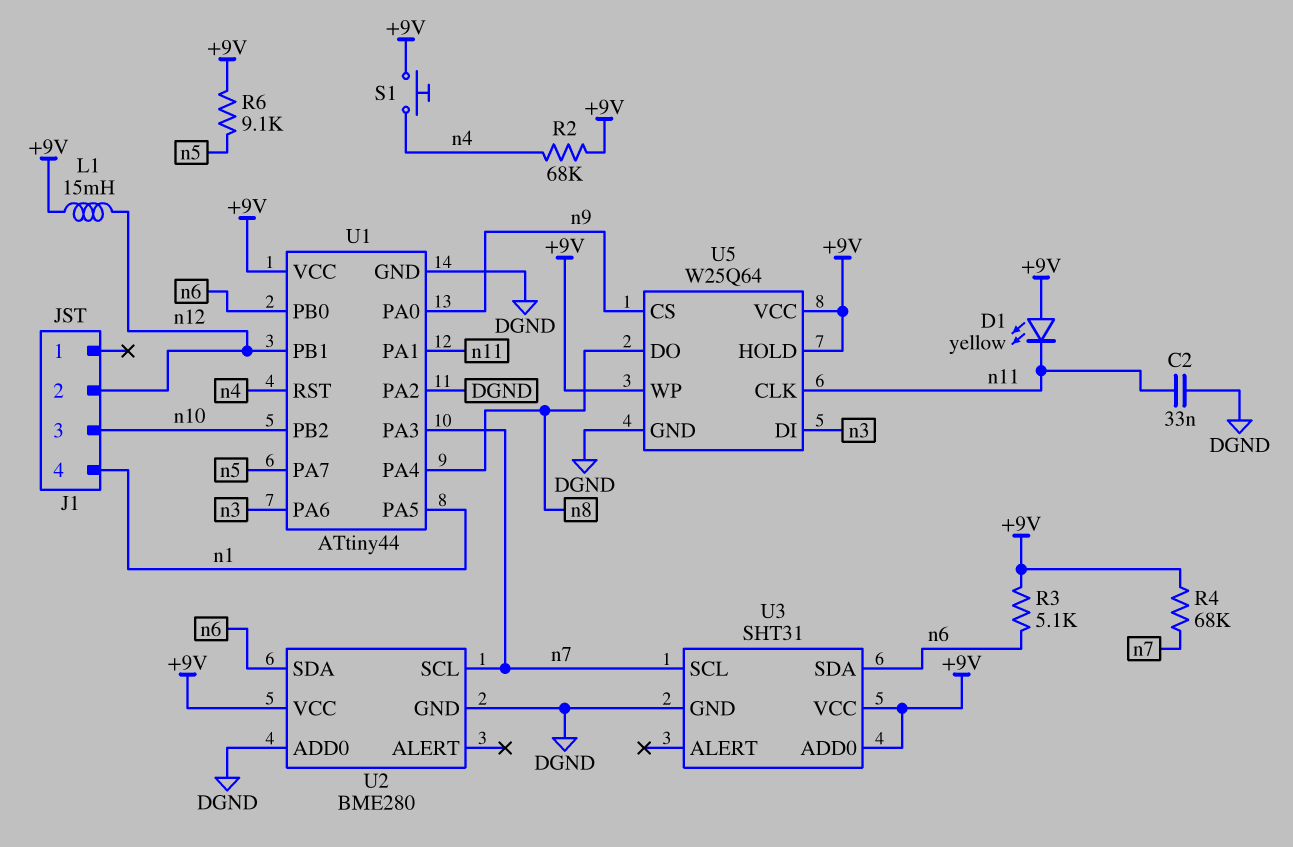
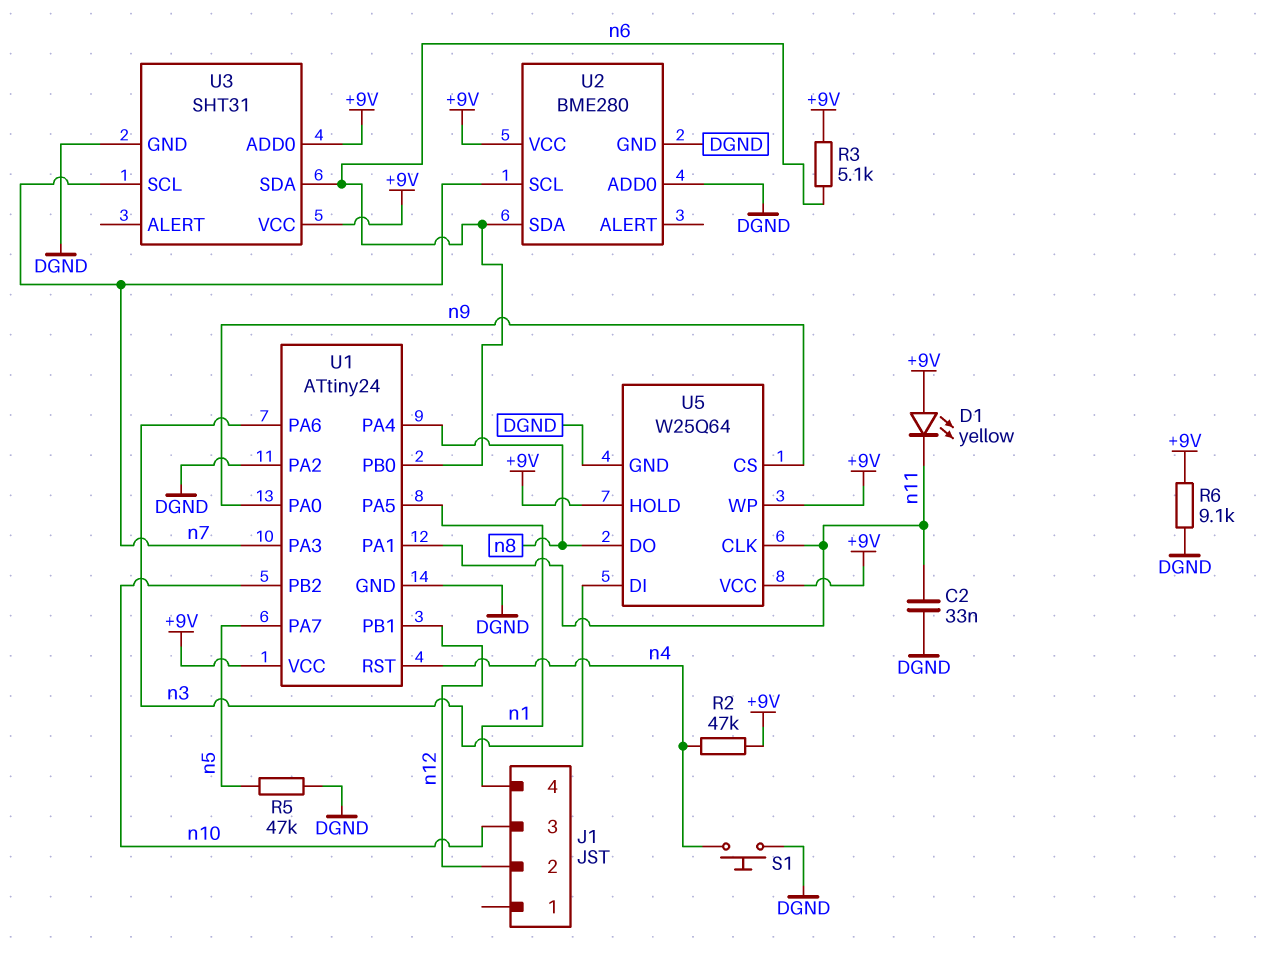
L1: 15mH (+9V, n12) -> none
R2: 68k (+9V, n4) -> 47k (+9V, n4)
R4: 68k (+9V, n7) -> none
R5: none -> 47k (DGND, n5)
R6: 9.1k (+9V, n5) -> 9.1k (+9V, DGND)
S1: button (+9V, n4) -> button (DGND, n4)
U1: ATtiny44 -> ATtiny24

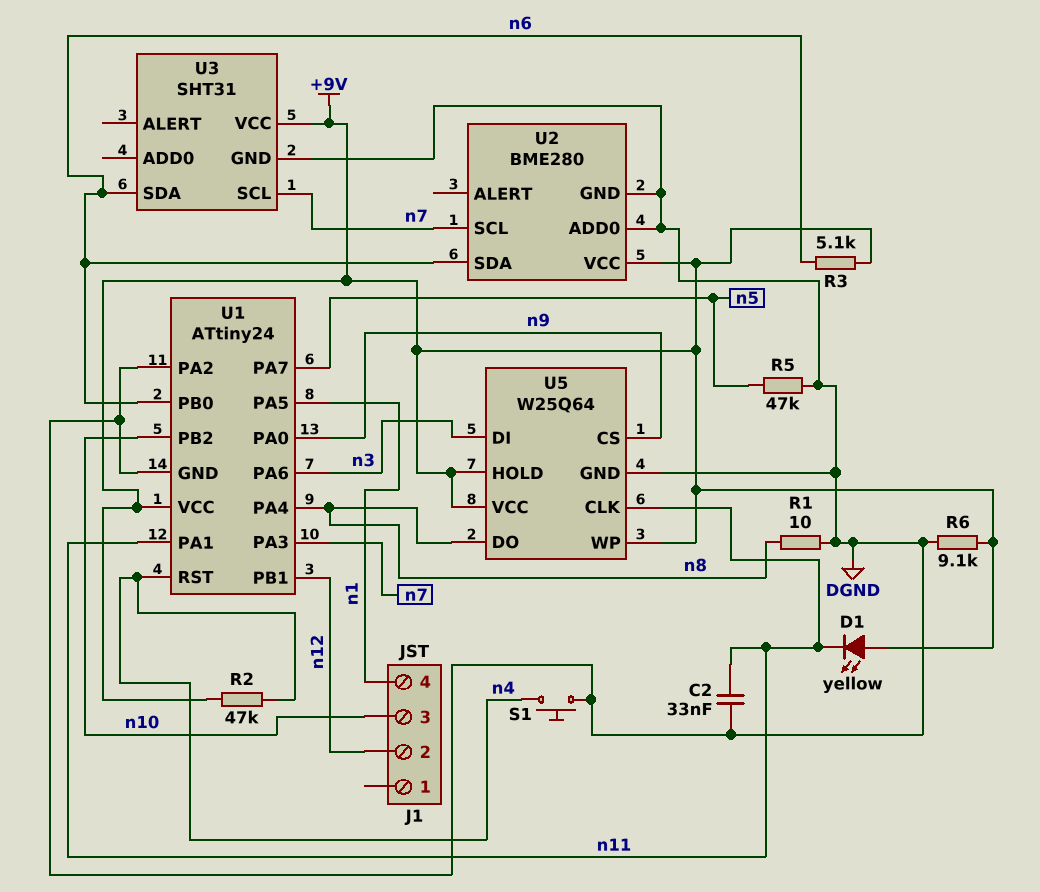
R1: none -> 10 (DGND, n8)
U3 pin ADD0: +9V -> none

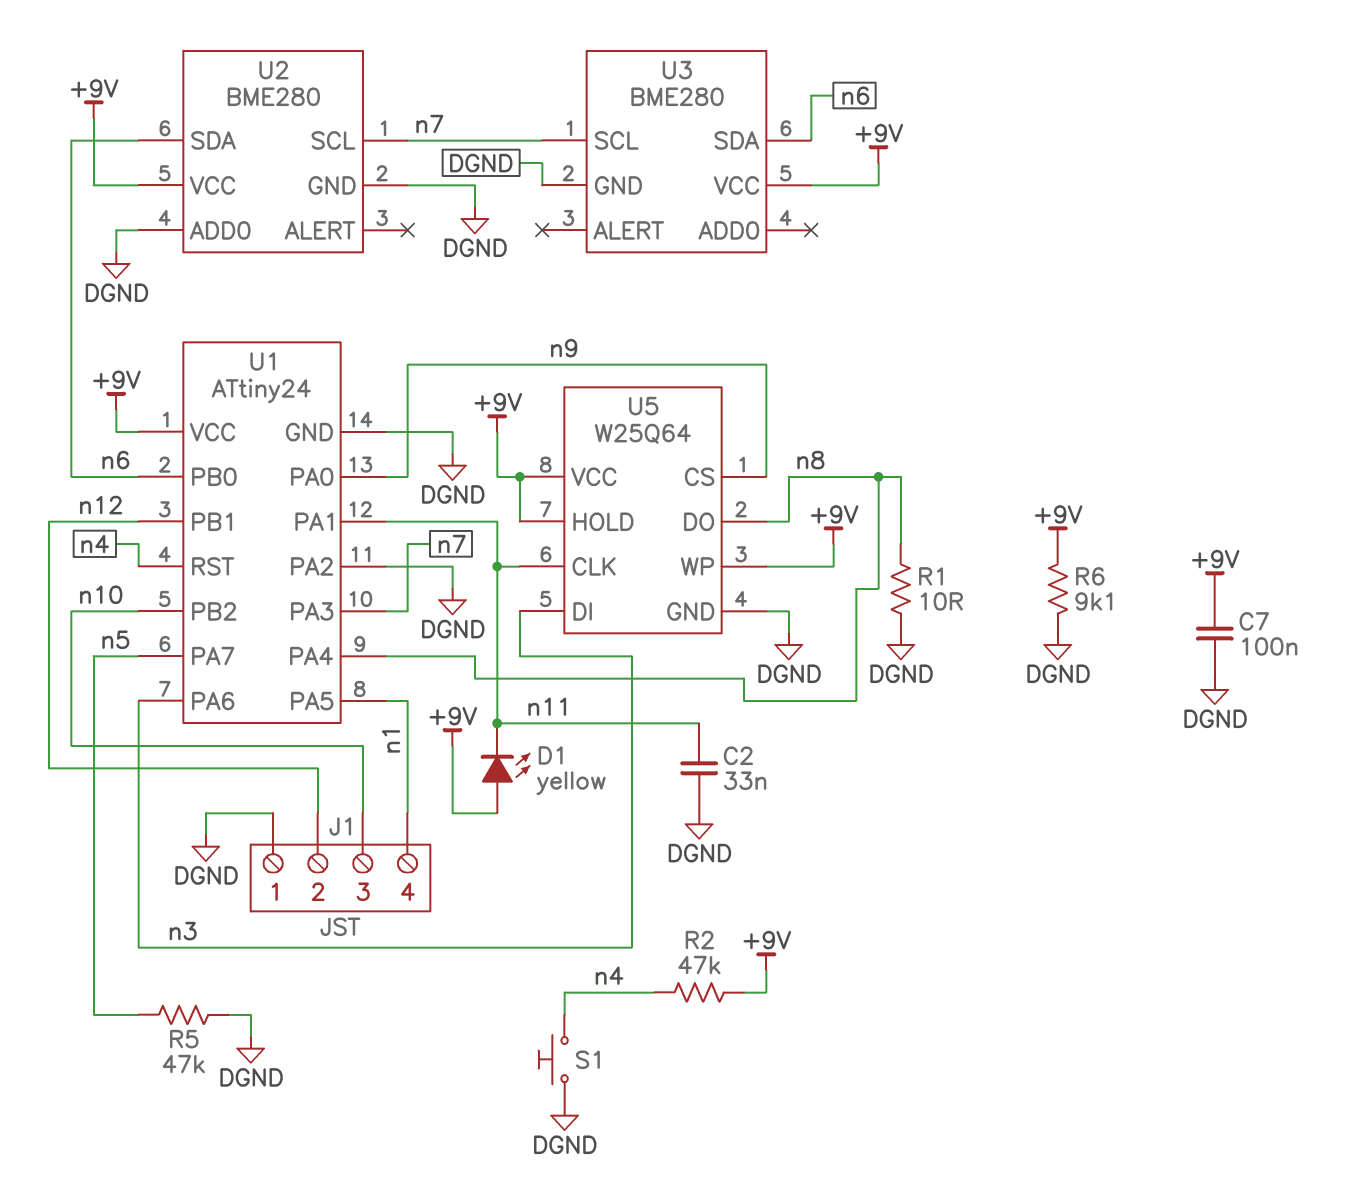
C7: none -> 100nF (+9V, DGND)
J1 pin 1: none -> DGND
R3: 5.1k (+9V, n6) -> none
U3: SHT31 -> BME280

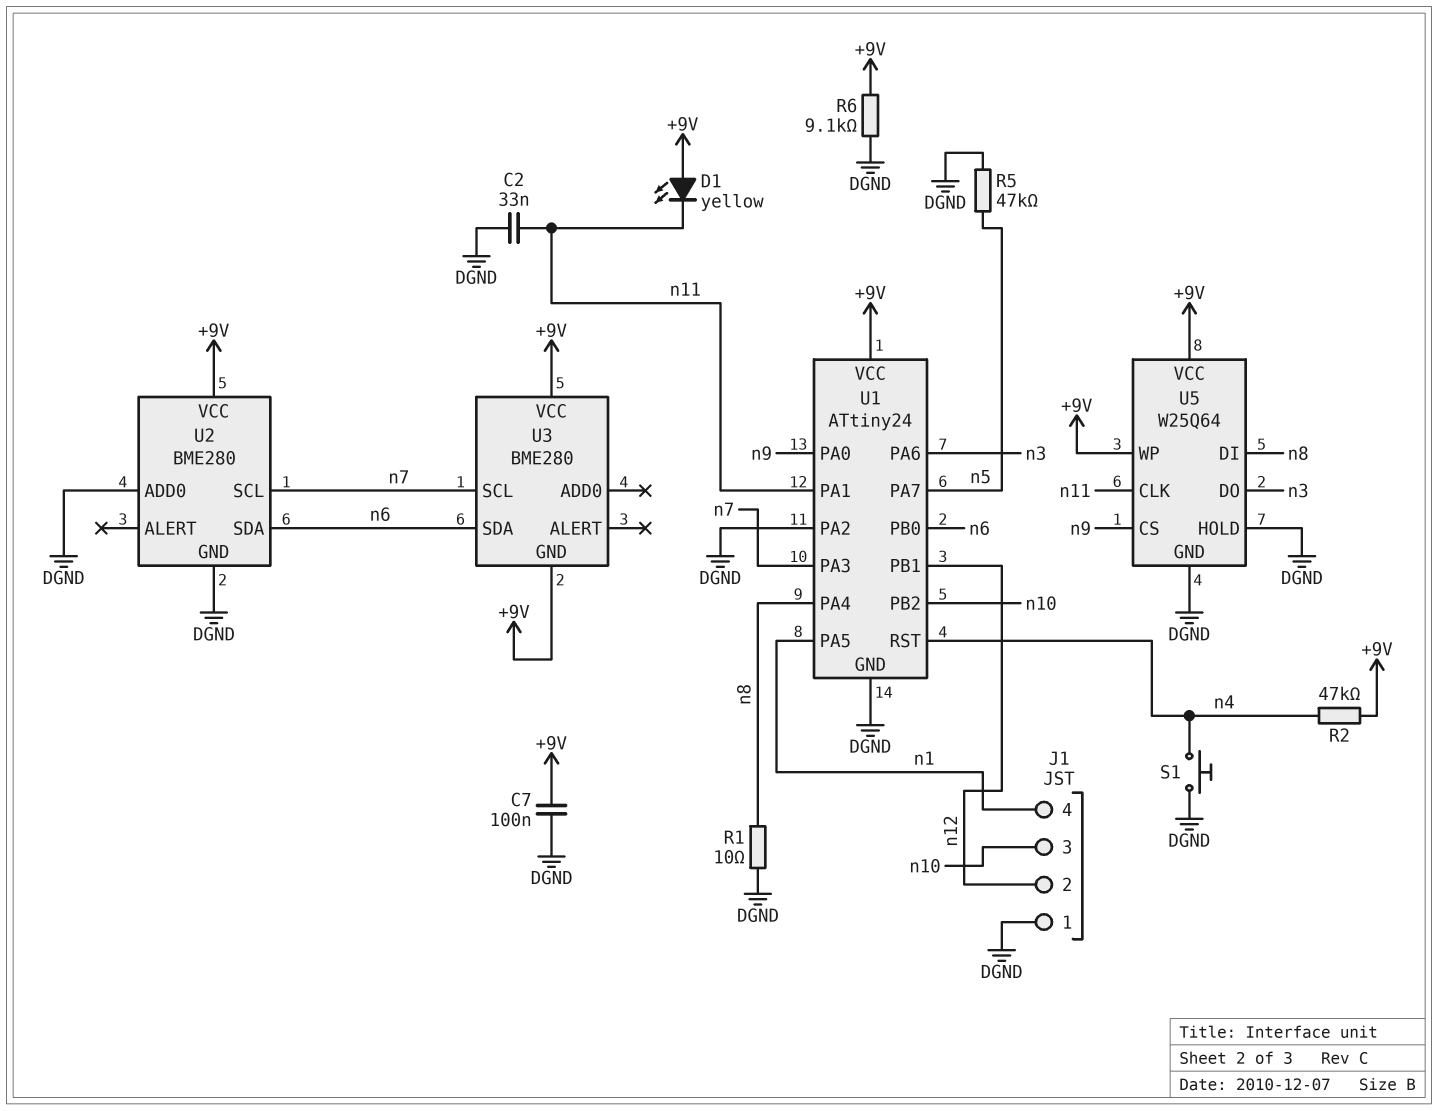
U3 pin GND: DGND -> +9V
U5 pin DI: n3 -> n8
U5 pin DO: n8 -> n3
U5 pin HOLD: +9V -> DGND

